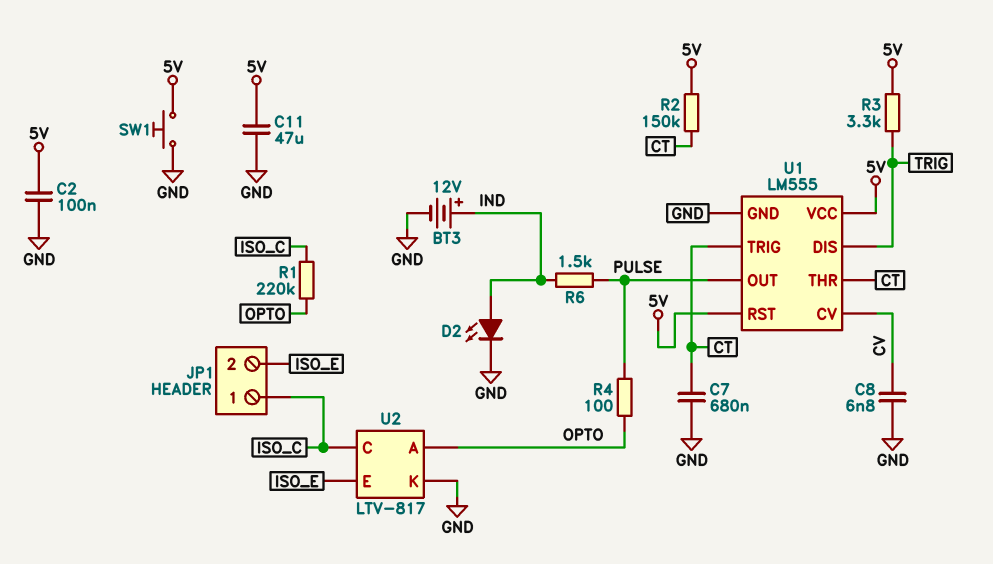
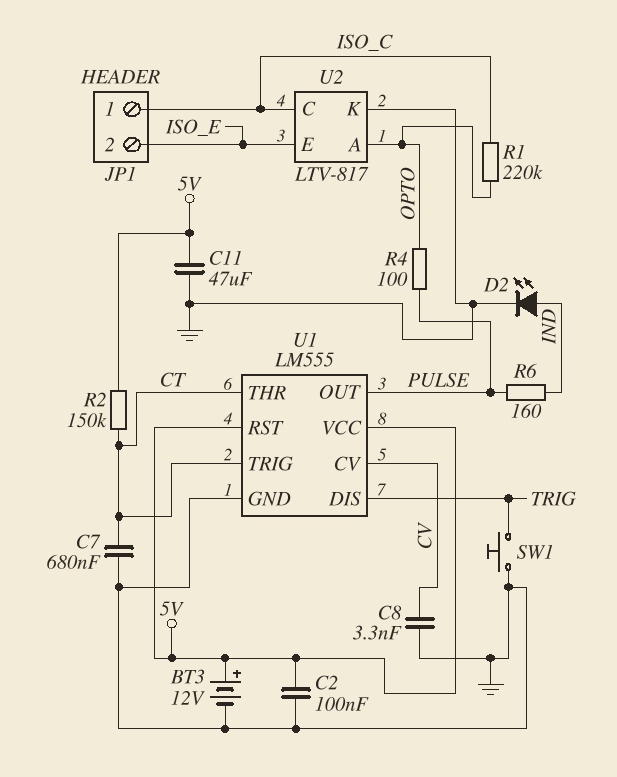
BT3: 12V (plus IND, minus GND) -> 12V (plus 5V, minus GND)
C8: 6.8nF (CV, GND) -> 3.3nF (CV, GND)
R3: 3.3k (5V, TRIG) -> none
R6: 1.5k (IND, PULSE) -> 160 (IND, PULSE)
SW1: button (5V, GND) -> button (GND, TRIG)

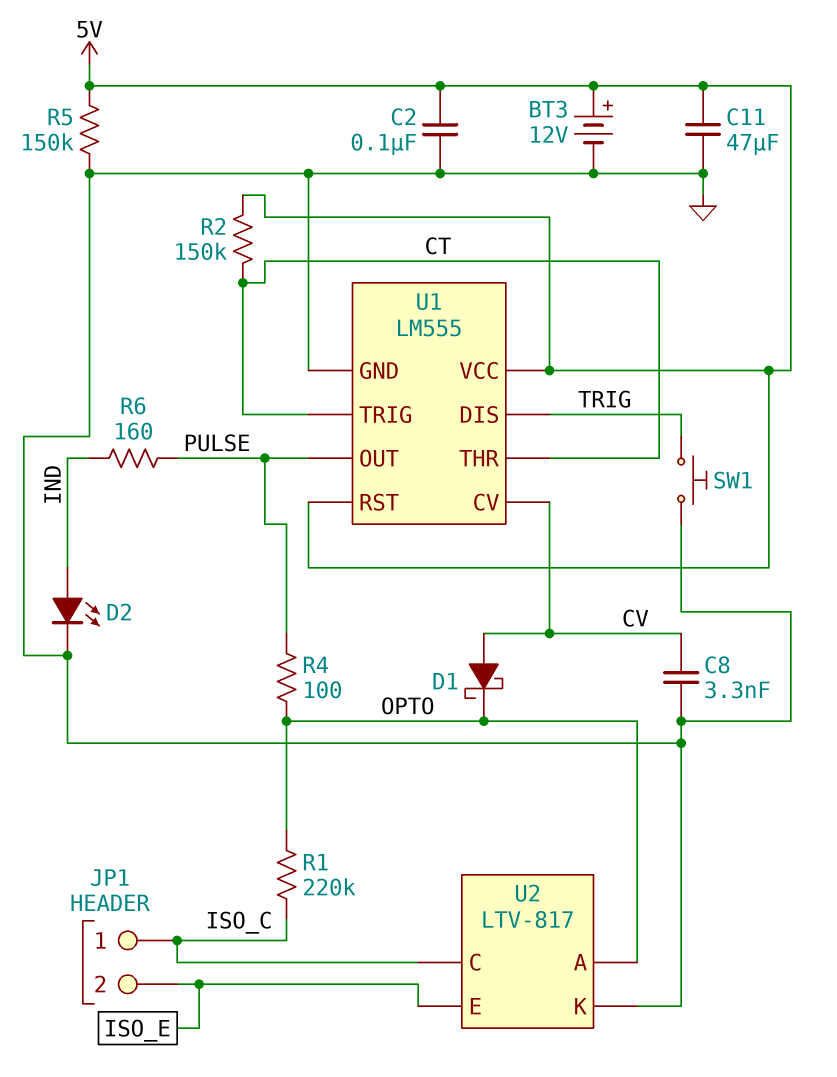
C7: 680nF (CT, GND) -> none
D1: none -> schottky (A CV, K OPTO)
R5: none -> 150k (5V, GND)

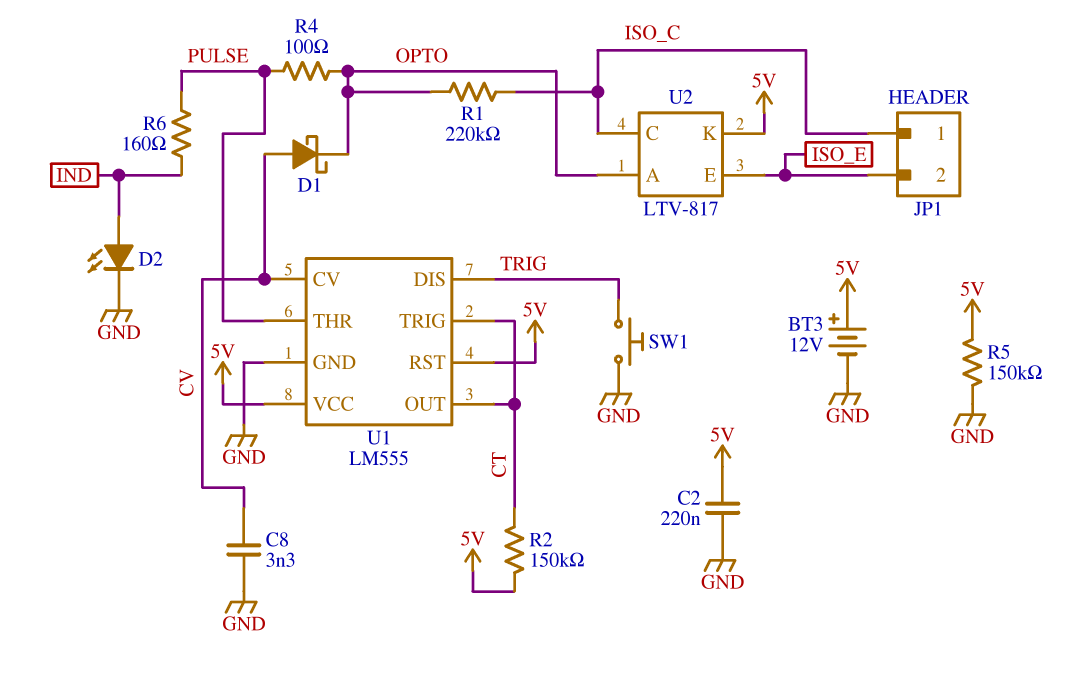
C2: 100nF (5V, GND) -> 220nF (5V, GND)
C11: 47uF (5V, GND) -> none
U1 pin OUT: PULSE -> CT
U1 pin THR: CT -> PULSE
U2 pin K: GND -> 5V

